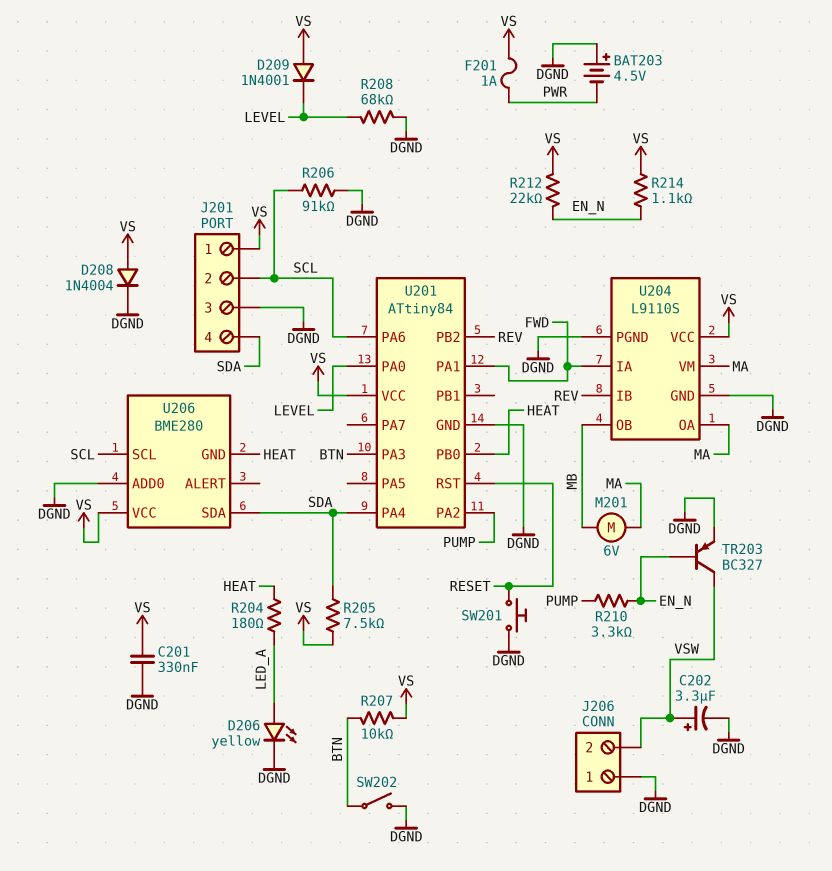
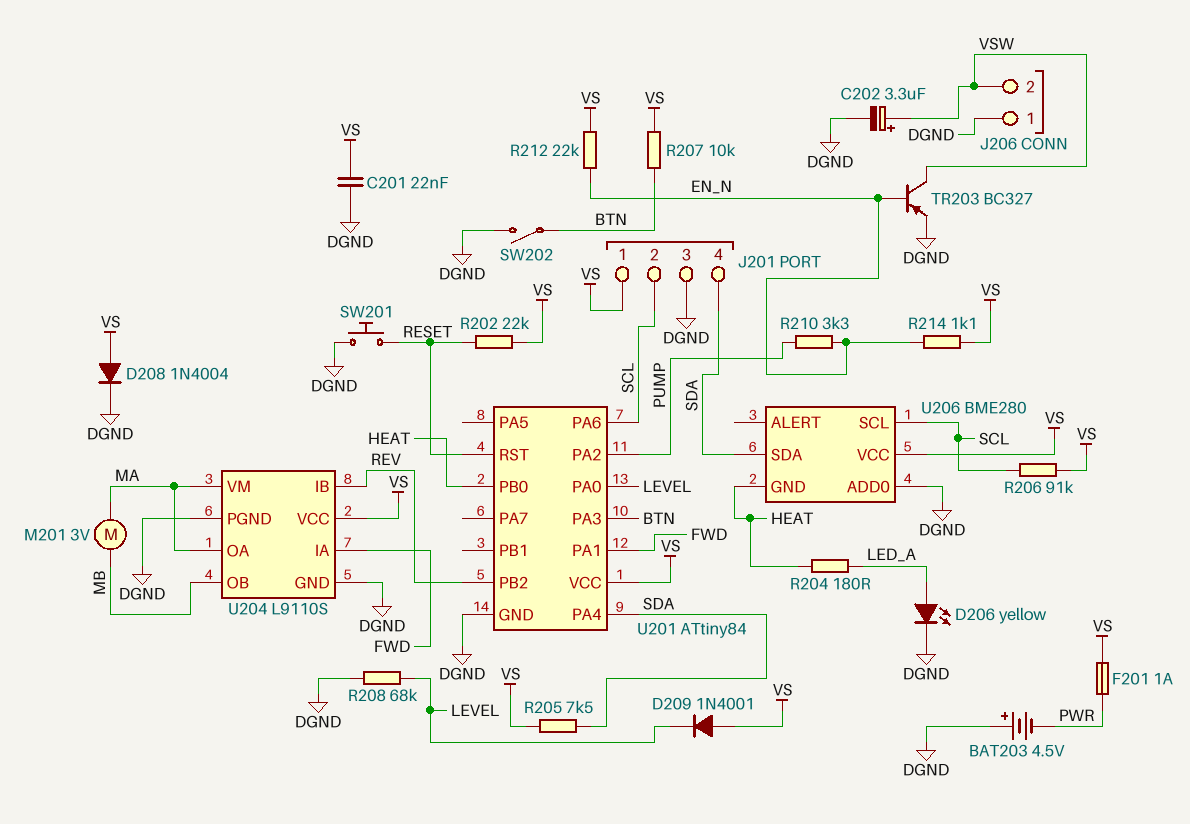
C201: 330nF (DGND, VS) -> 22nF (DGND, VS)
M201: motor 6V (MA, MB) -> motor 3V (MA, MB)
R202: none -> 22k (RESET, VS)
R206: 91k (DGND, SCL) -> 91k (SCL, VS)

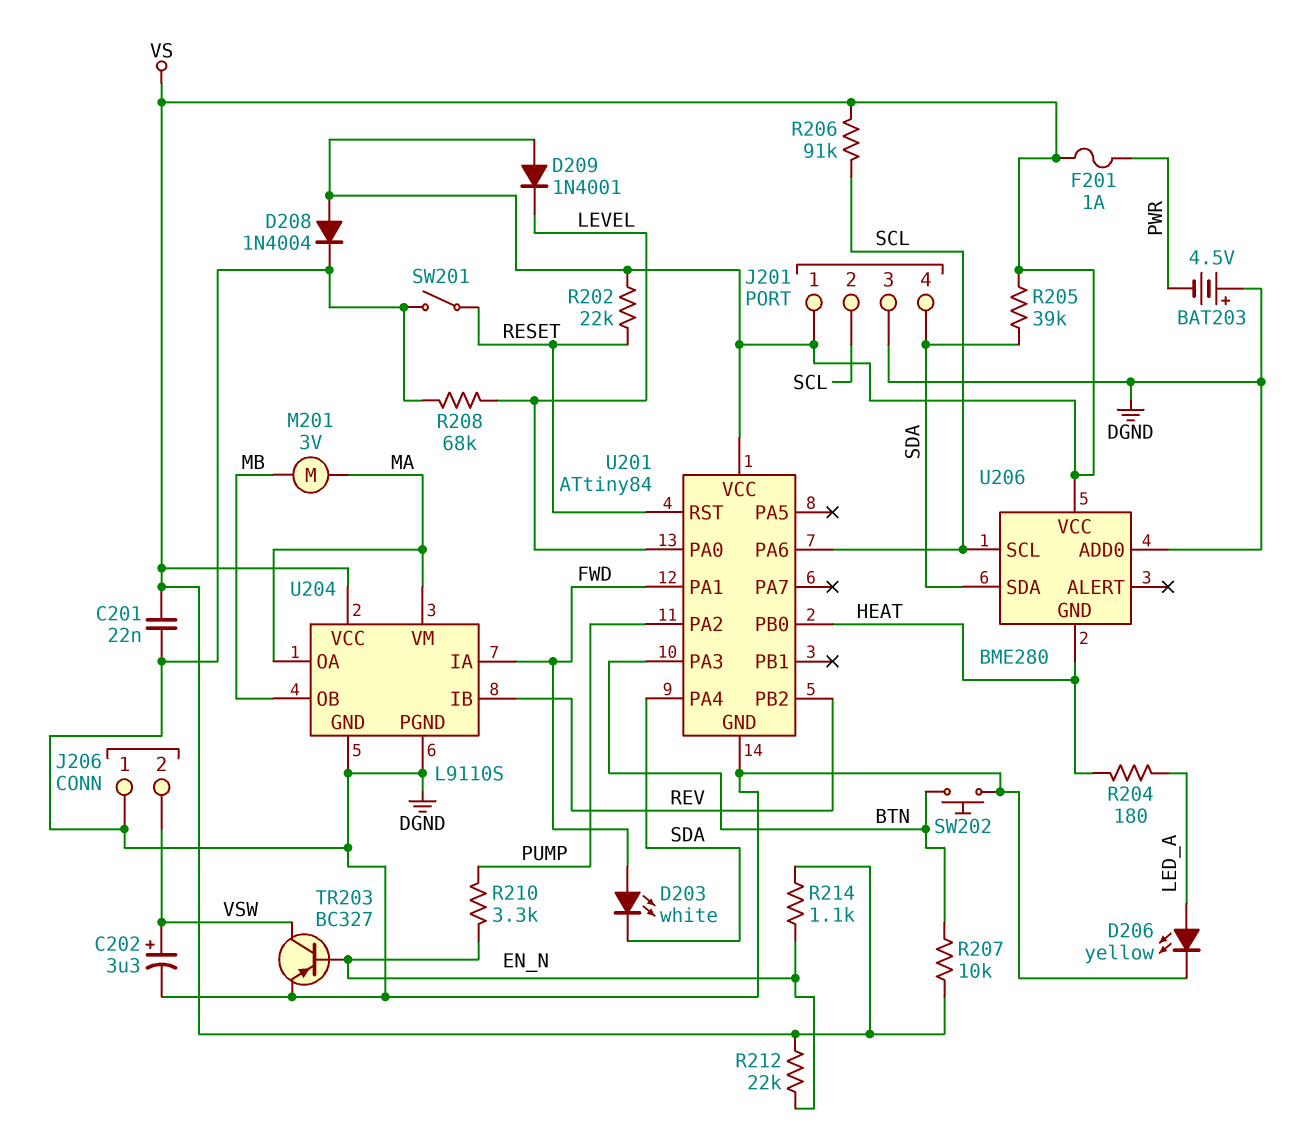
D203: none -> LED white (A FWD, K SDA)
R205: 7.5k (SDA, VS) -> 39k (SDA, VS)
SW201: button (DGND, RESET) -> switch (DGND, RESET)
SW202: switch (BTN, DGND) -> button (BTN, DGND)

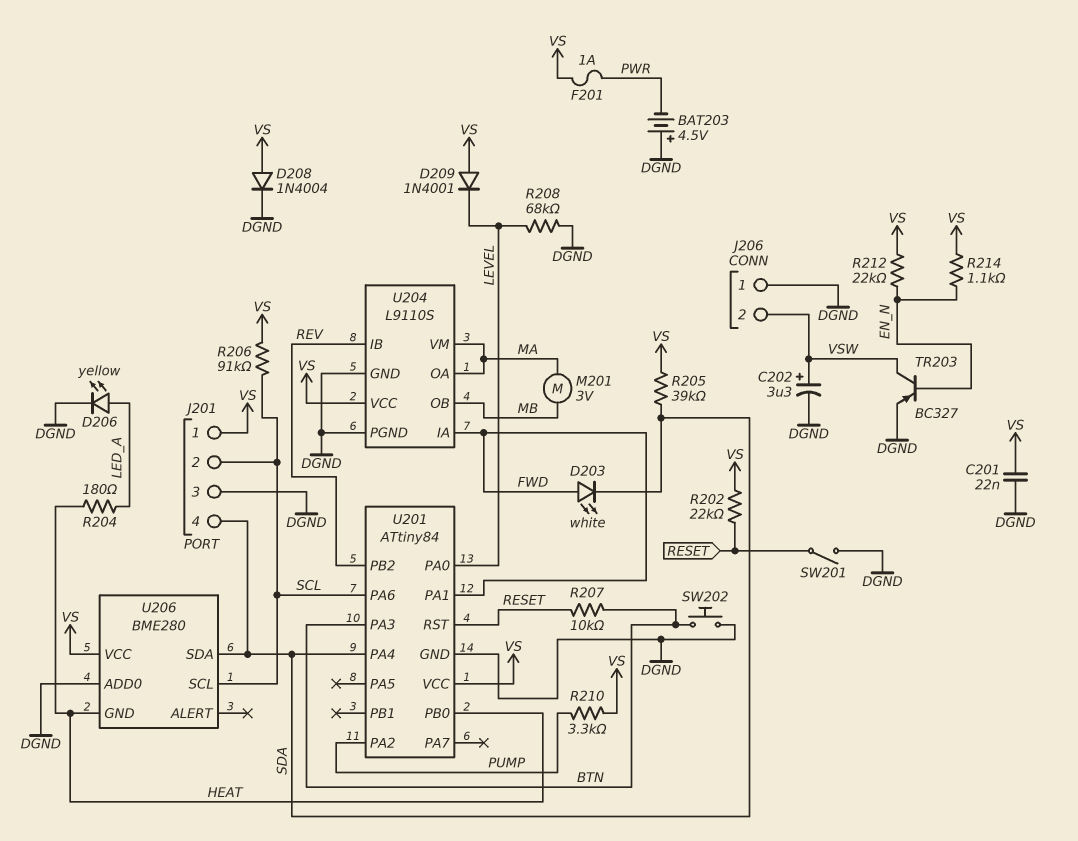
R207: 10k (BTN, VS) -> 10k (BTN, RESET)
R210: 3.3k (EN_N, PUMP) -> 3.3k (PUMP, VS)

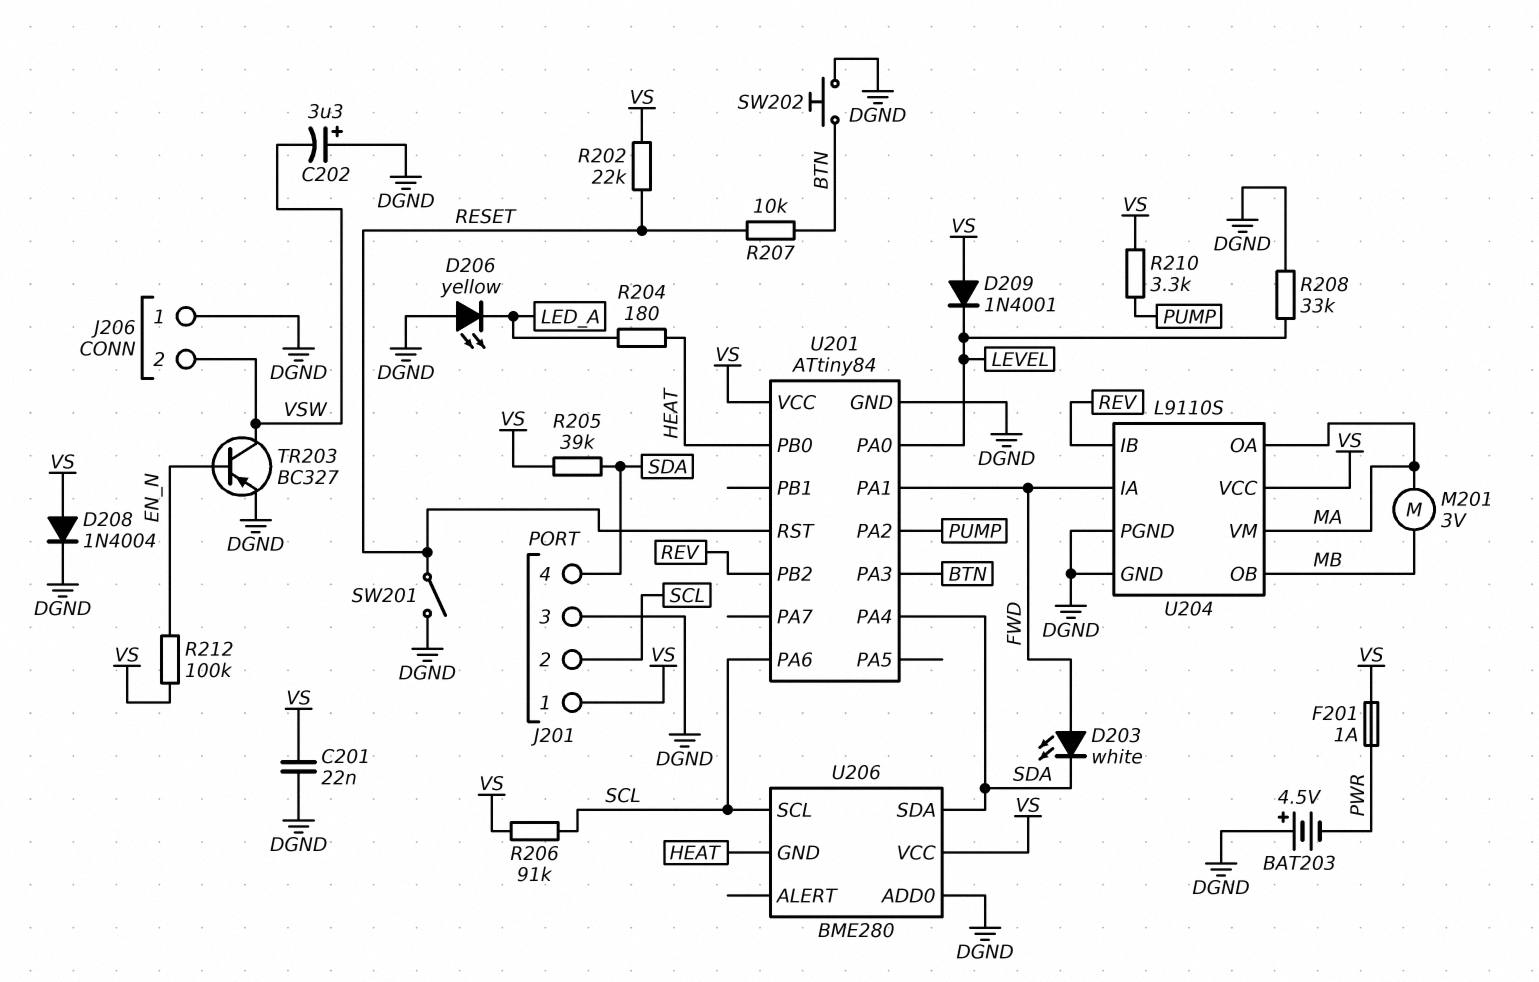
C202: 3.3uF (plus VSW, minus DGND) -> 3.3uF (plus DGND, minus VSW)
D206: LED yellow (A LED_A, K DGND) -> LED yellow (A DGND, K LED_A)
R208: 68k (DGND, LEVEL) -> 33k (DGND, LEVEL)
R212: 22k (EN_N, VS) -> 100k (EN_N, VS)
R214: 1.1k (EN_N, VS) -> none

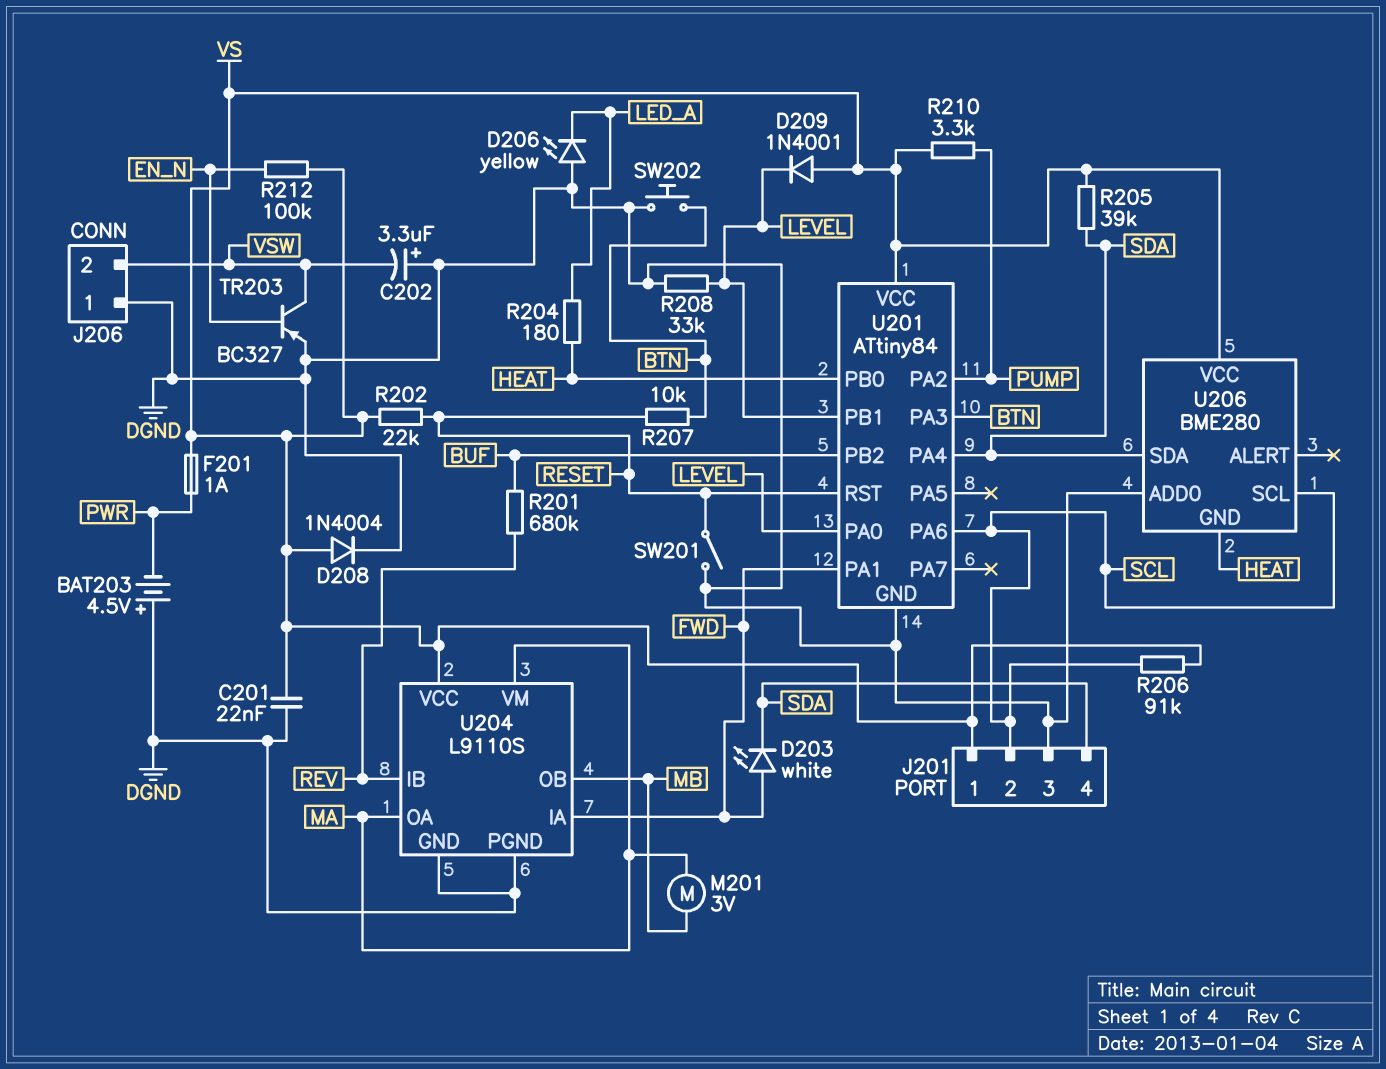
R201: none -> 680k (BUF, REV)
U201 pin PB1: none -> LEVEL
U201 pin PB2: REV -> BUF

